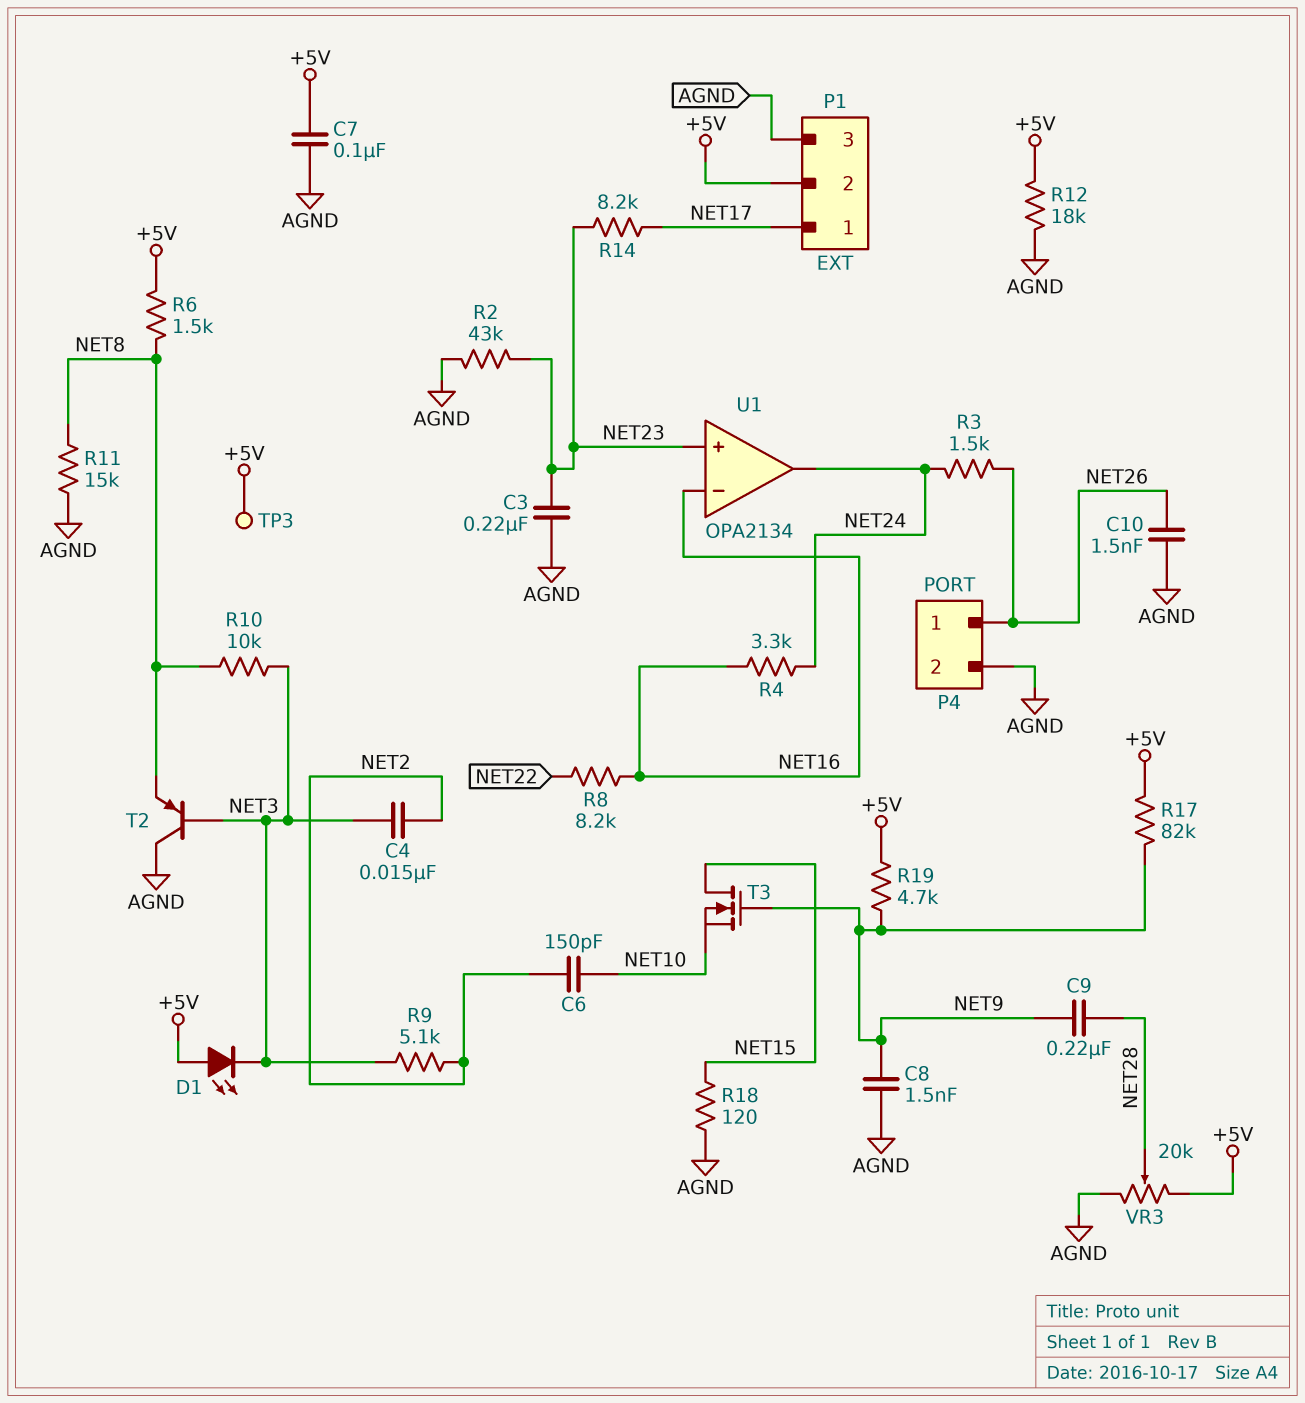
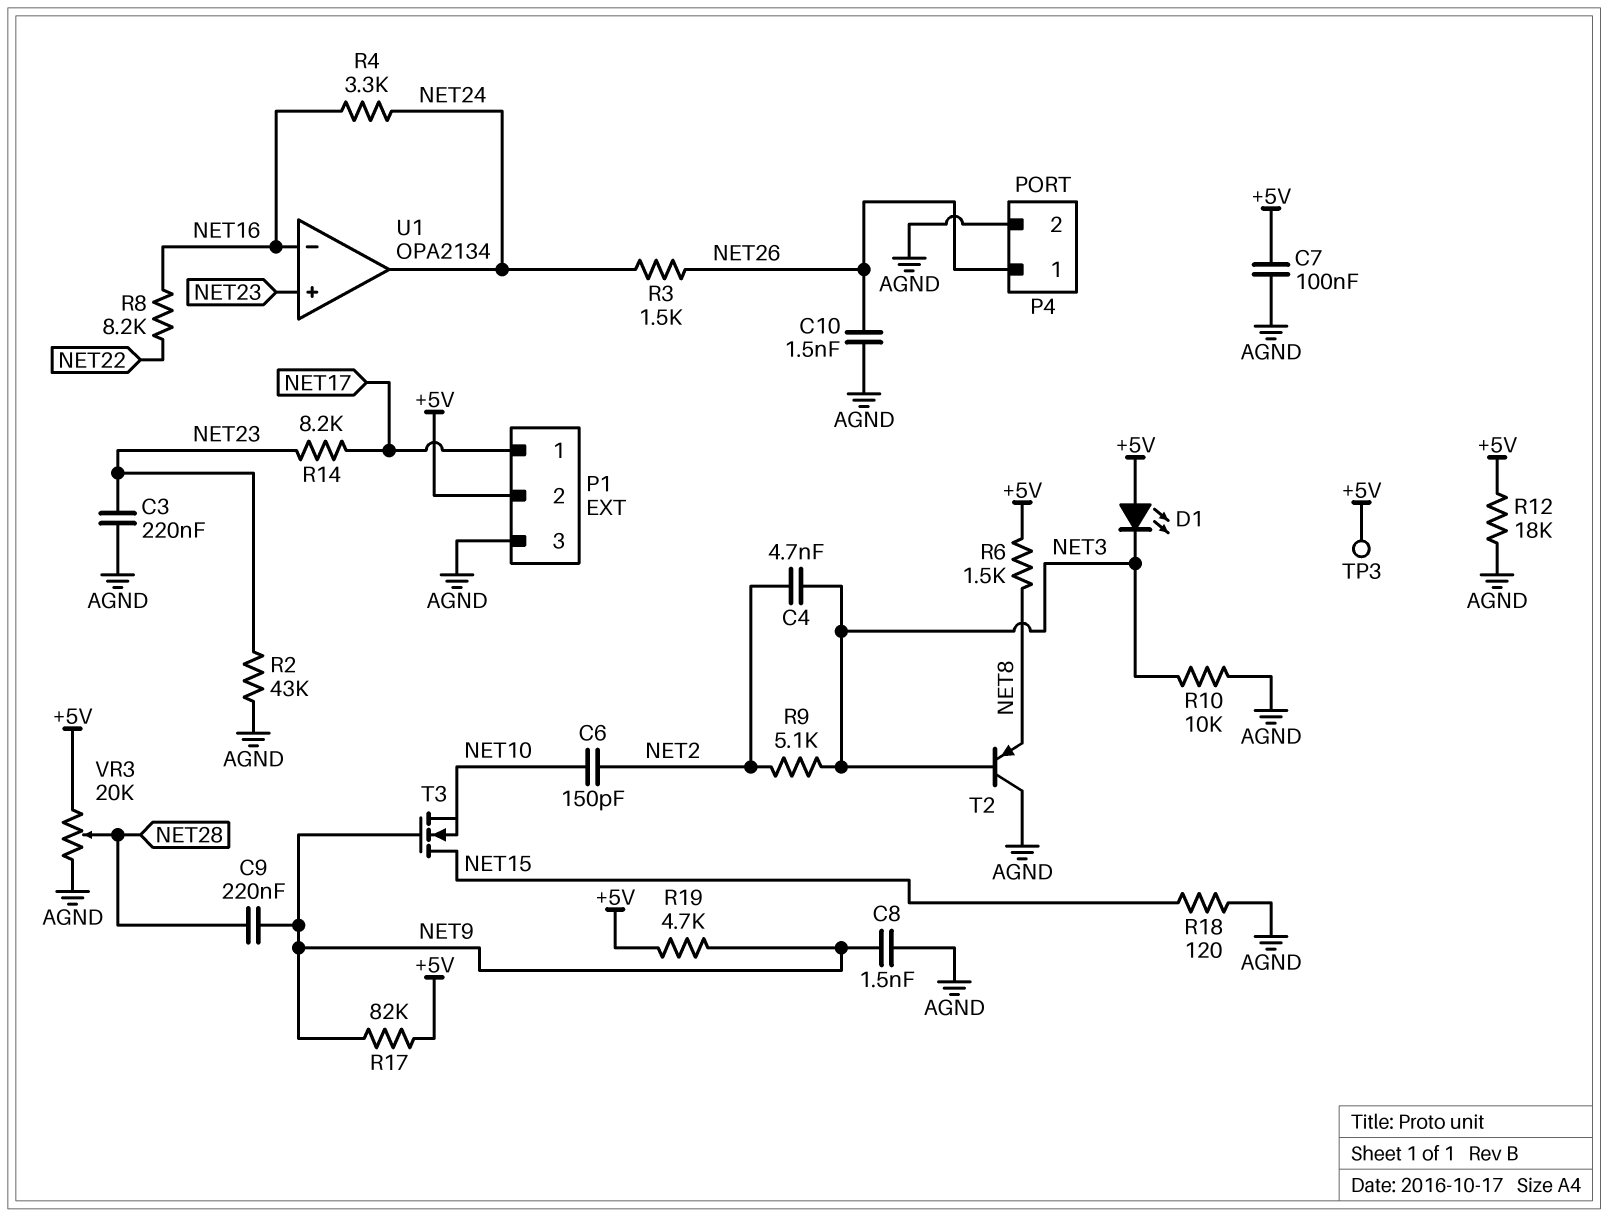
C4: 15nF (NET2, NET3) -> 4.7nF (NET2, NET3)
R10: 10k (NET3, NET8) -> 10k (AGND, NET3)
R11: 15k (AGND, NET8) -> none

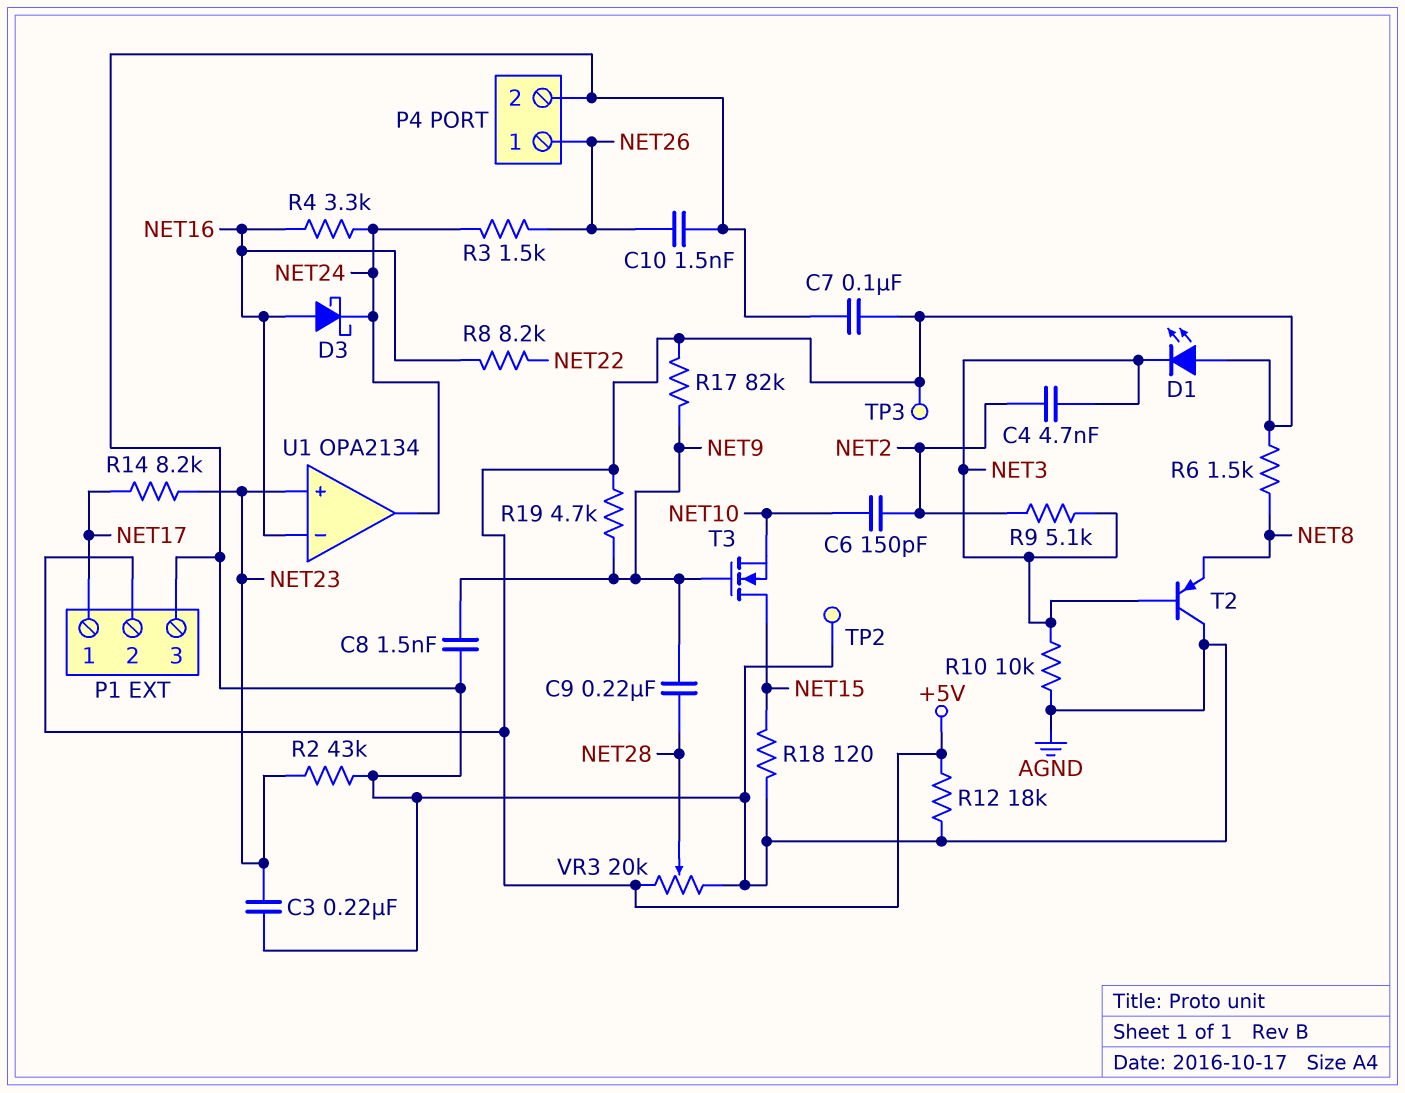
D3: none -> schottky (A NET16, K NET24)
TP2: none -> test point (AGND)

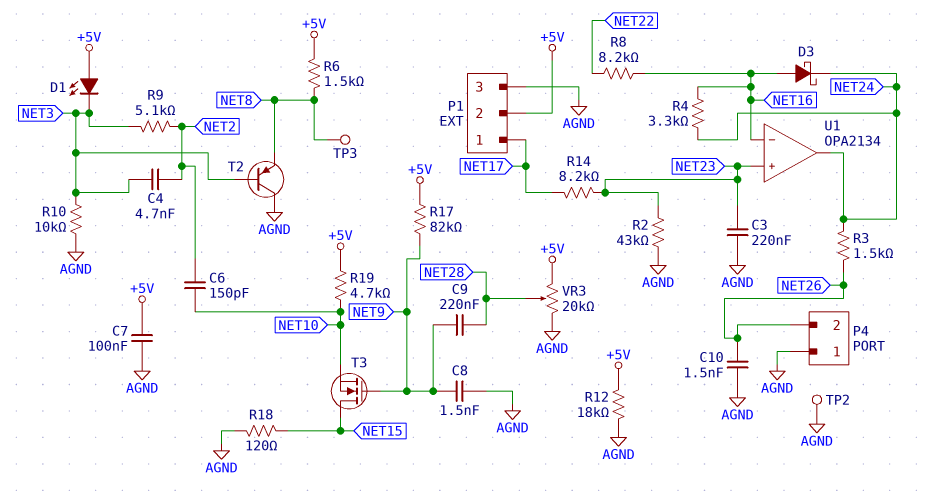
P4 pin 1: NET26 -> AGND
P4 pin 2: AGND -> NET26
R19: 4.7k (+5V, NET9) -> 4.7k (+5V, NET10)
TP3: test point (+5V) -> test point (NET8)

